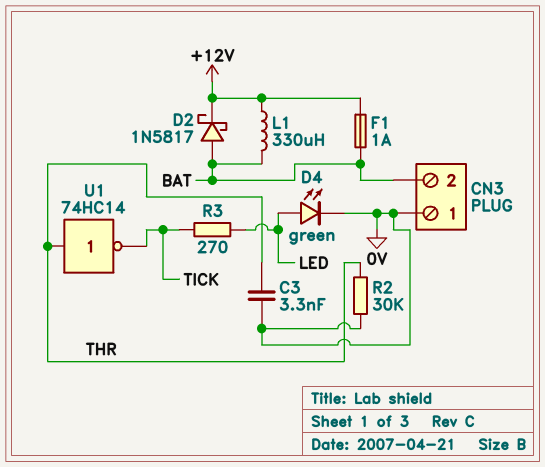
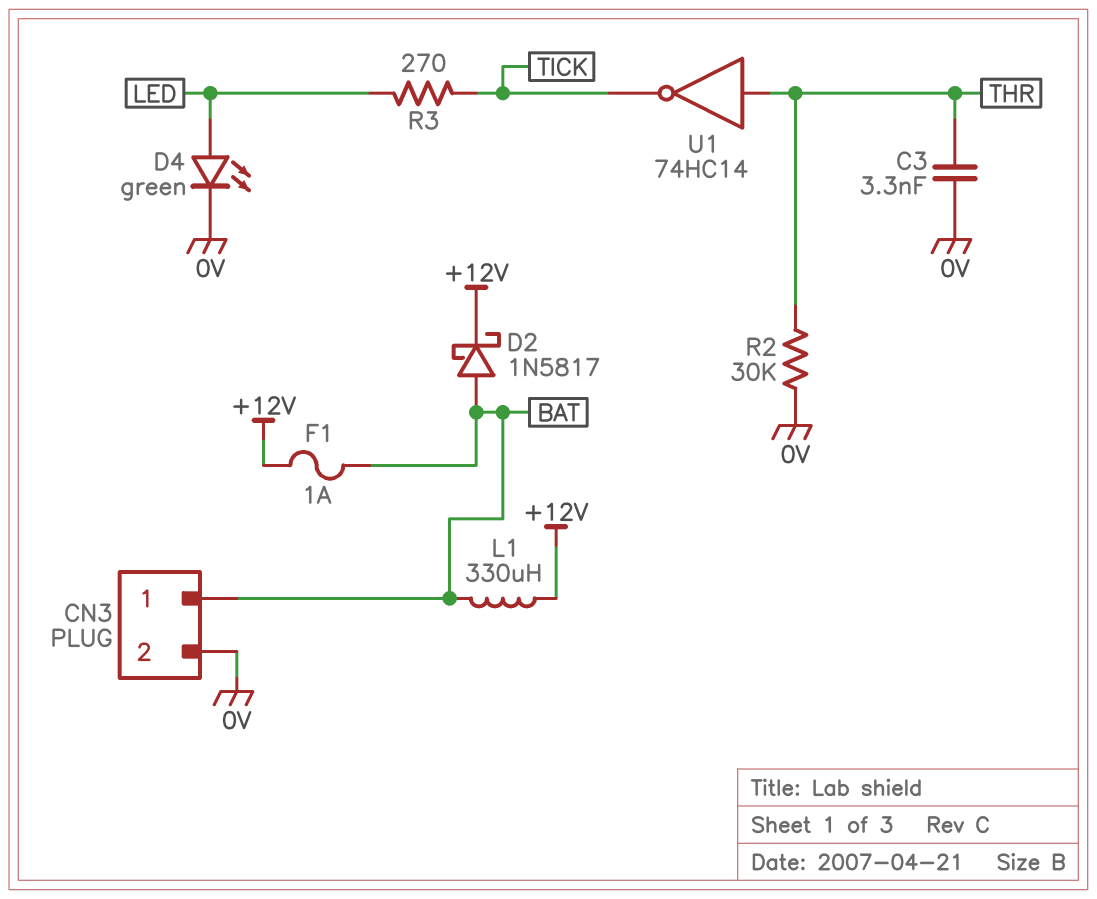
CN3 pin 1: 0V -> BAT
CN3 pin 2: BAT -> 0V

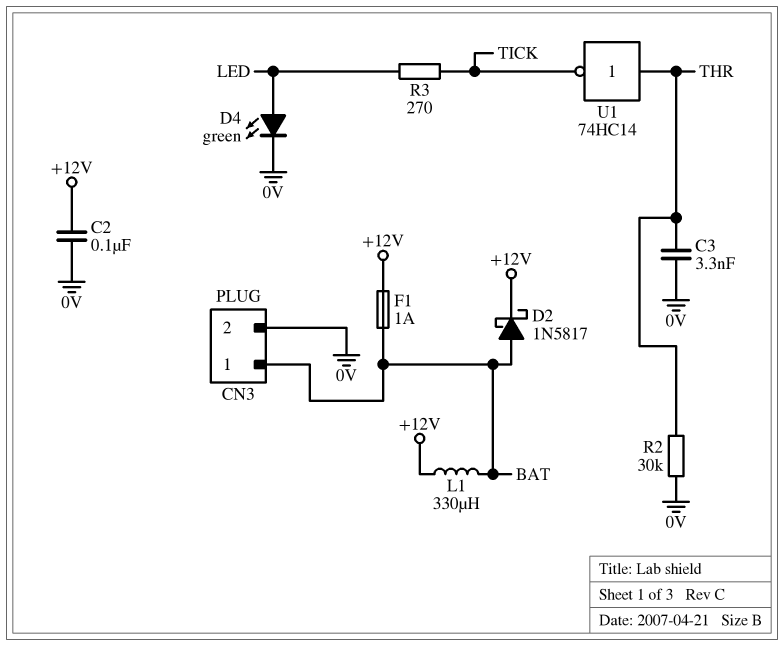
C2: none -> 100nF (+12V, 0V)

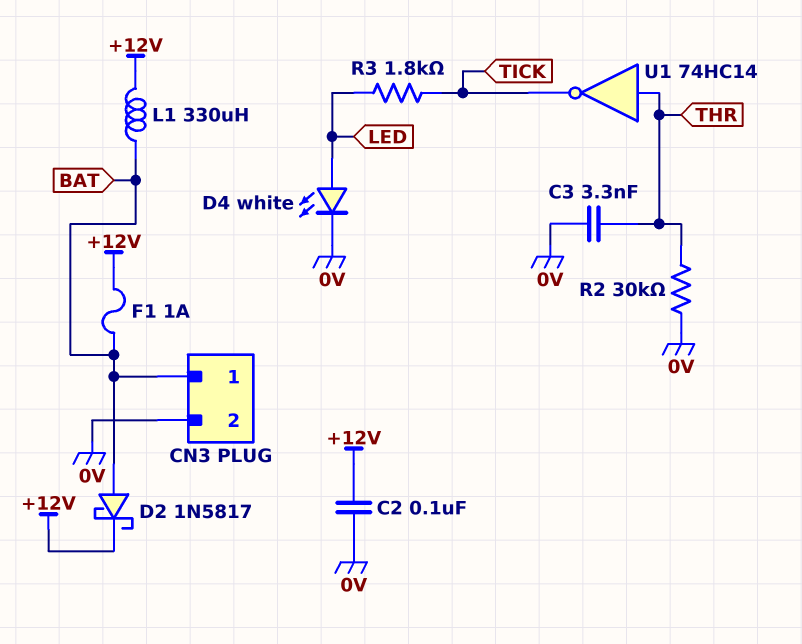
D4: LED green (A LED, K 0V) -> LED white (A LED, K 0V)
R3: 270 (LED, TICK) -> 1.8k (LED, TICK)

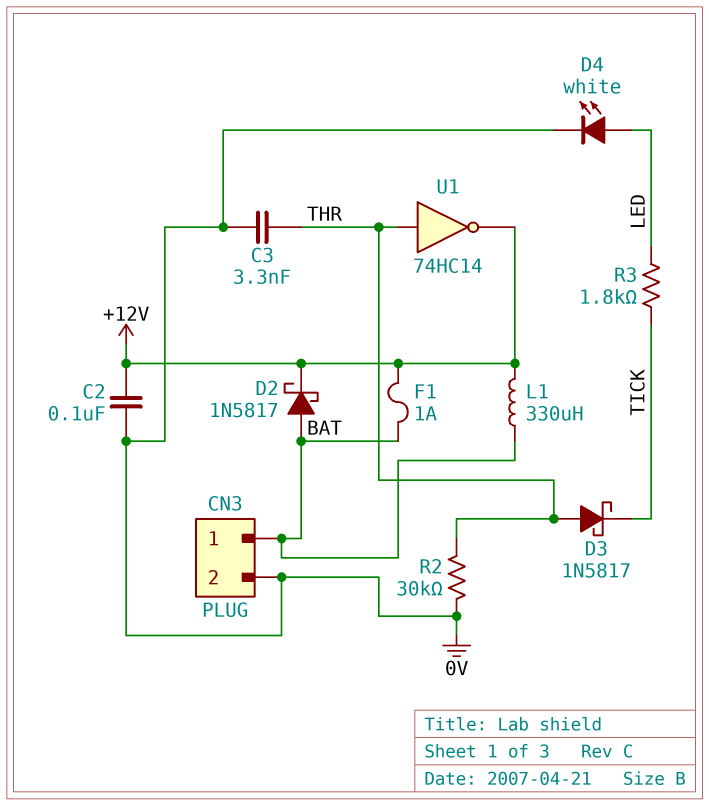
D3: none -> schottky 1N5817 (A THR, K TICK)
U1: NOT 74HC14 (in THR, out TICK) -> NOT 74HC14 (in THR, out +12V)

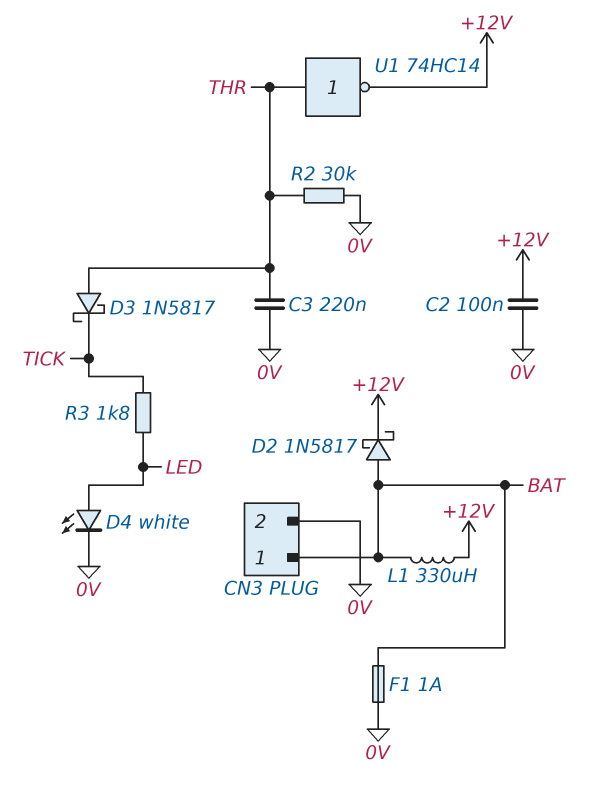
C3: 3.3nF (0V, THR) -> 220nF (0V, THR)
F1: 1A (+12V, BAT) -> 1A (0V, BAT)

